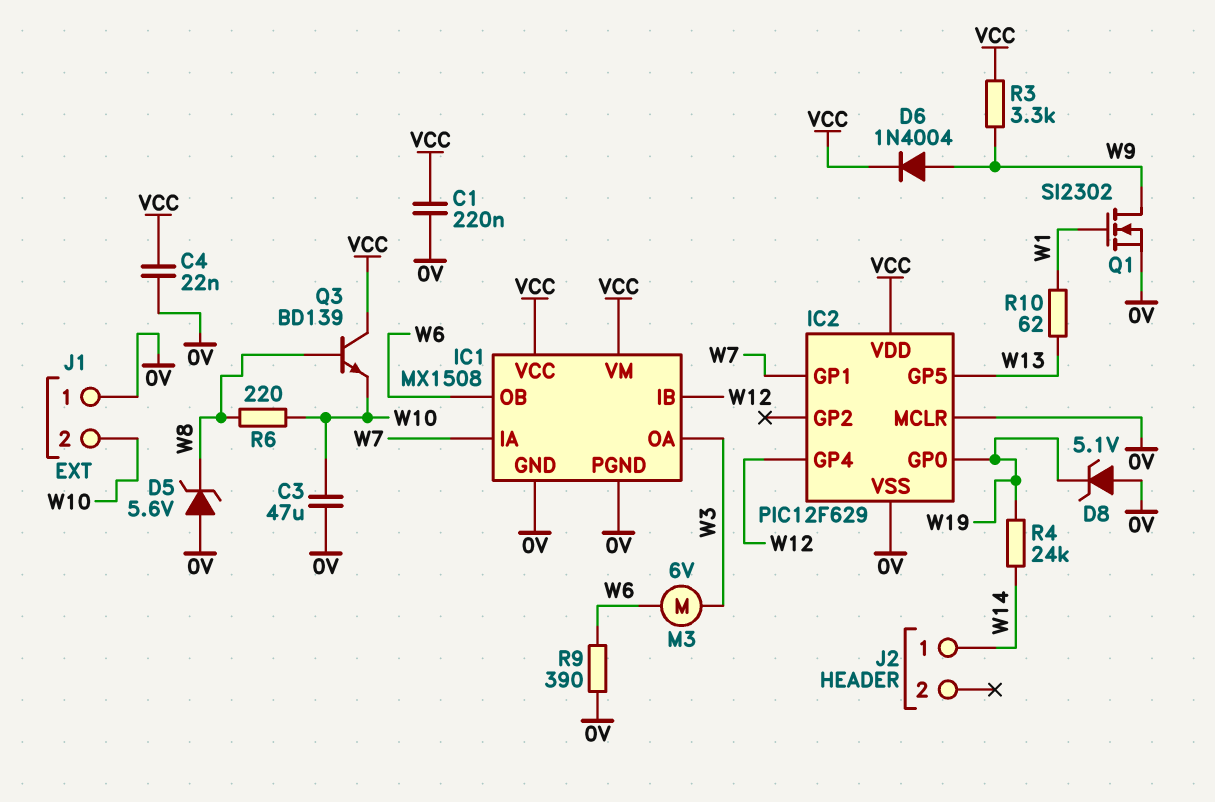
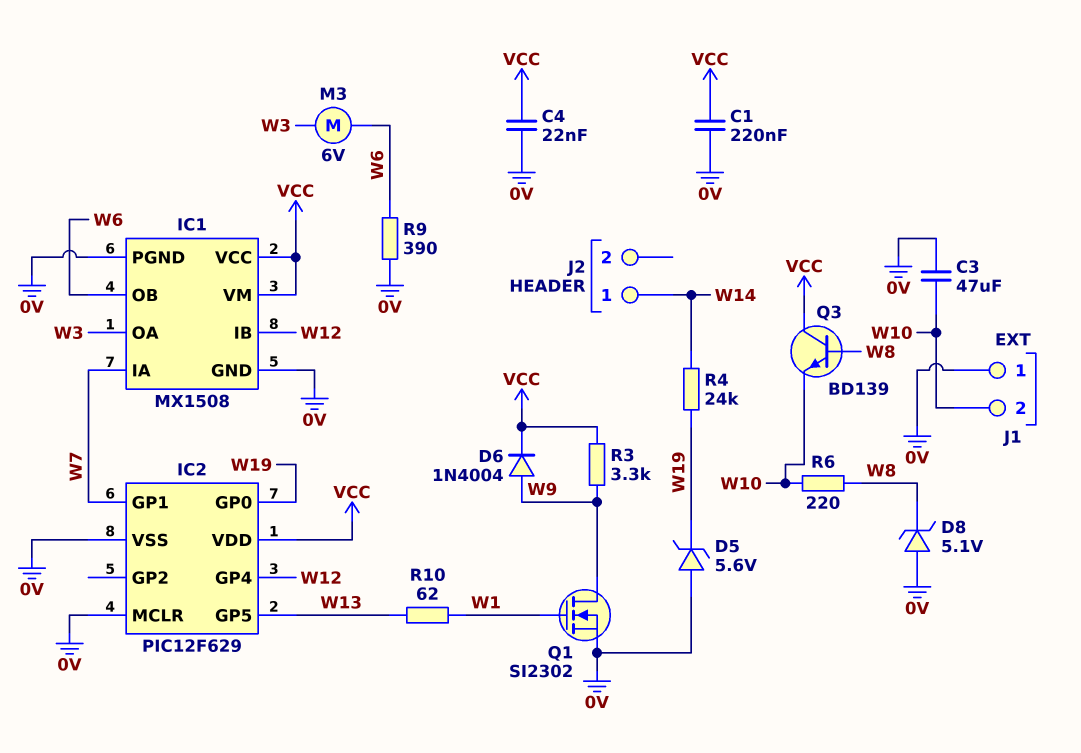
D5: zener 5.6V (A 0V, K W8) -> zener 5.6V (A 0V, K W19)
D8: zener 5.1V (A 0V, K W19) -> zener 5.1V (A 0V, K W8)

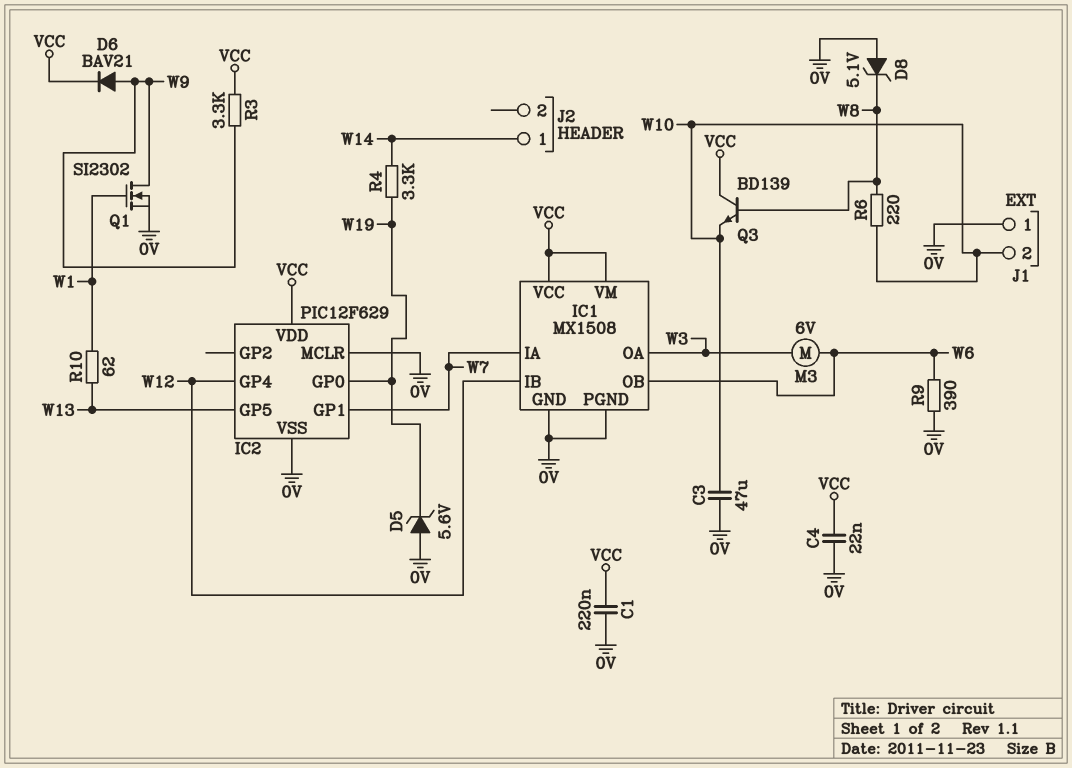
D6: diode 1N4004 (A W9, K VCC) -> diode BAV21 (A W9, K VCC)
R4: 24k (W14, W19) -> 3.3k (W14, W19)

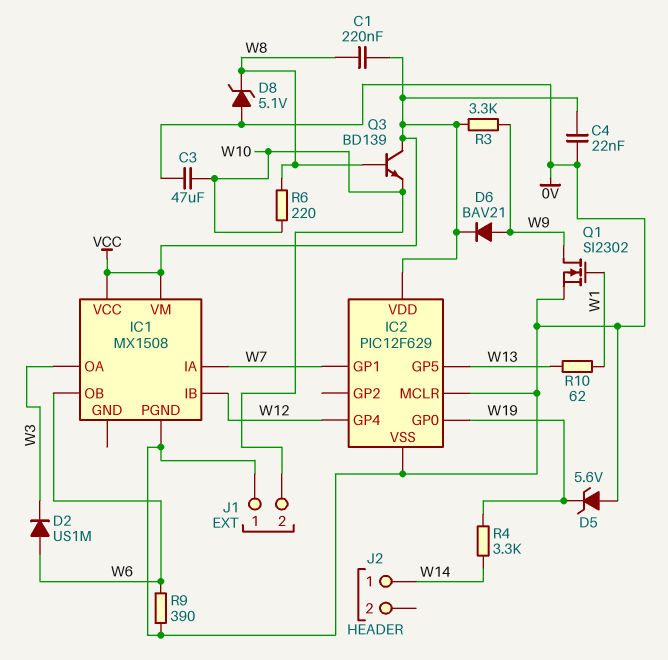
C1: 220nF (0V, VCC) -> 220nF (VCC, W8)
D2: none -> diode US1M (A W6, K W3)
IC1 pin GND: 0V -> none
M3: motor 6V (W3, W6) -> none

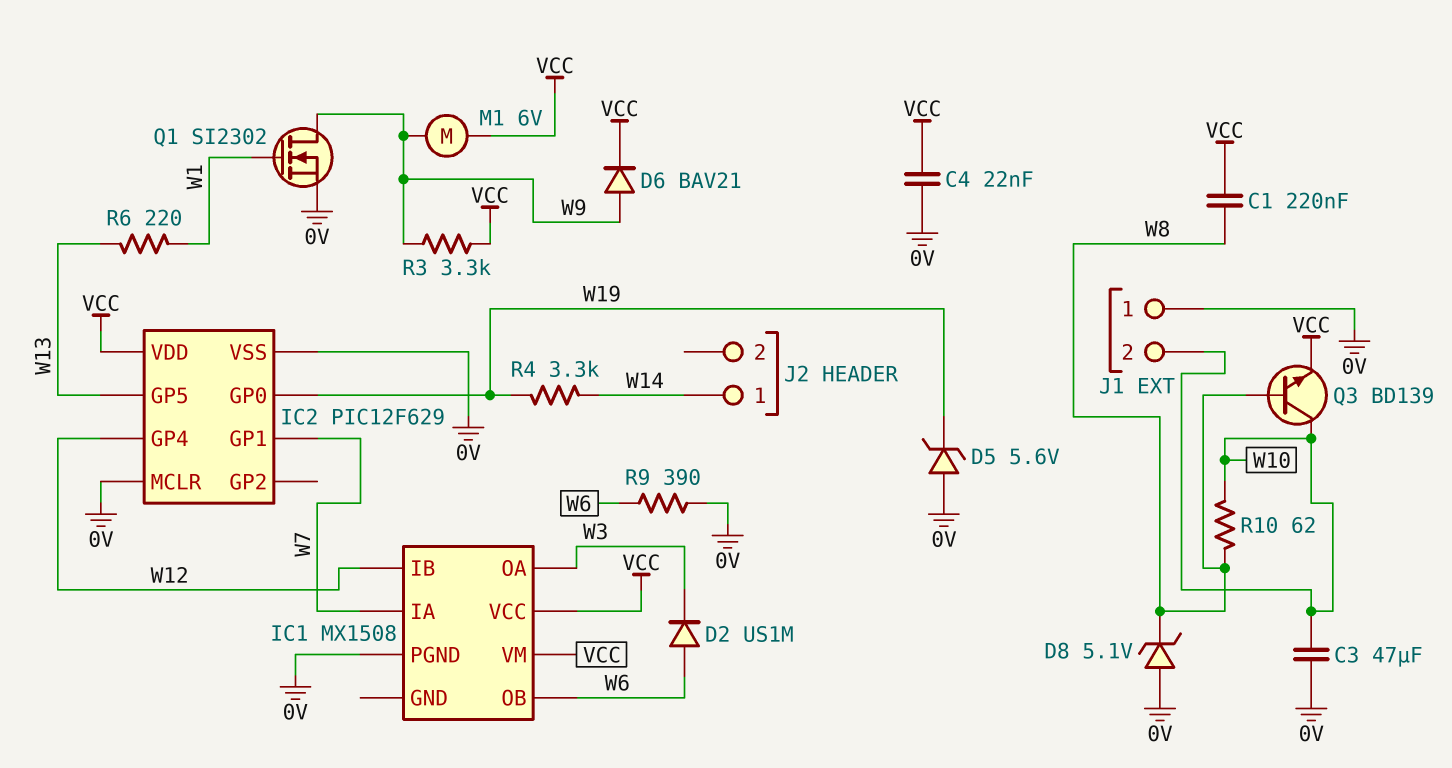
M1: none -> motor 6V (VCC, W9)
Q3: NPN BD139 (B W8, C VCC, E W10) -> NPN BD139 (B W8, C W10, E VCC)
R6: 220 (W8, W10) -> 220 (W1, W13)
R10: 62 (W1, W13) -> 62 (W8, W10)

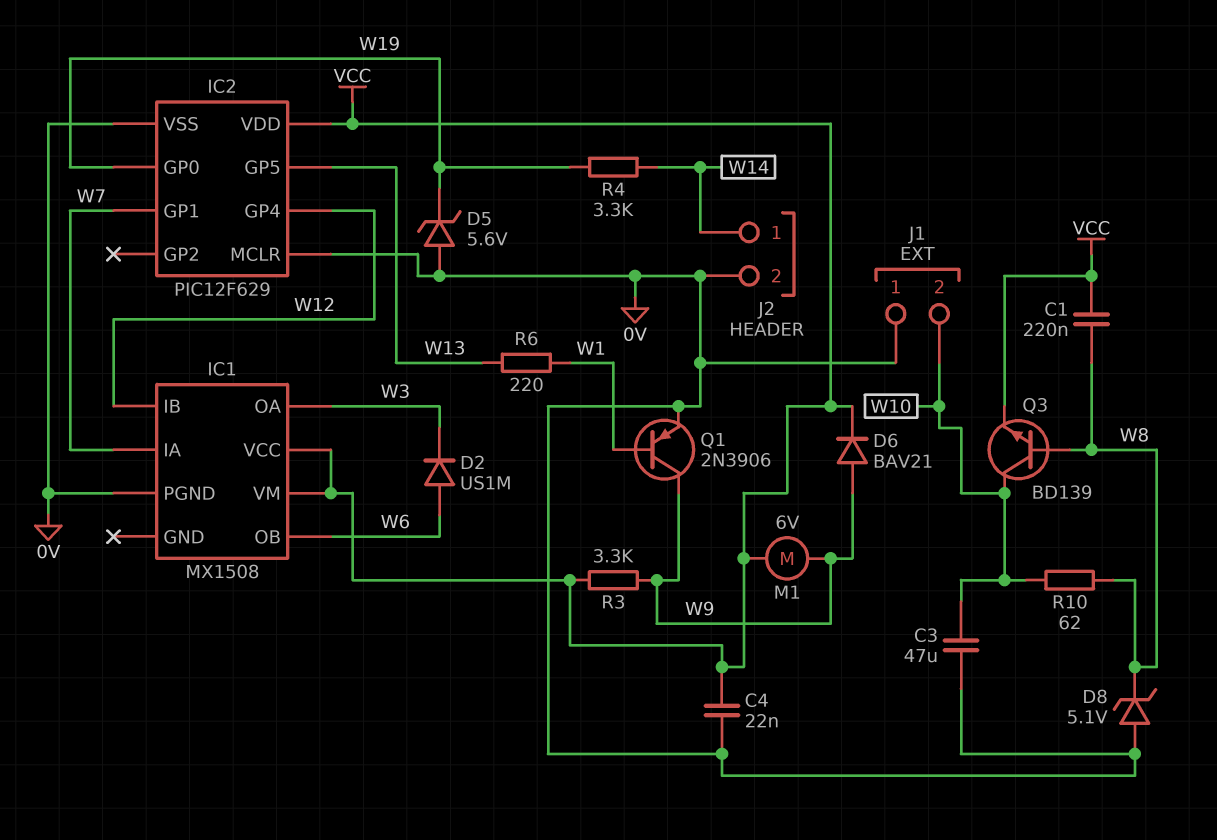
J2 pin 2: none -> 0V
Q1: NMOS SI2302 (G W1, D W9, S 0V) -> PNP 2N3906 (B W1, C W9, E 0V)
R9: 390 (0V, W6) -> none

